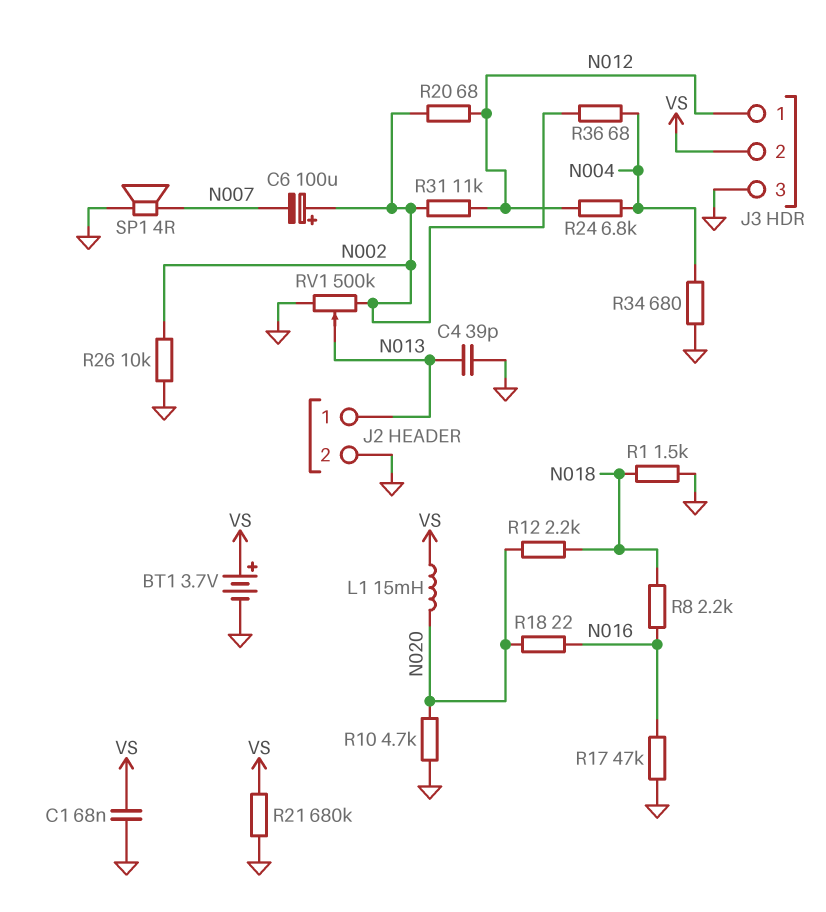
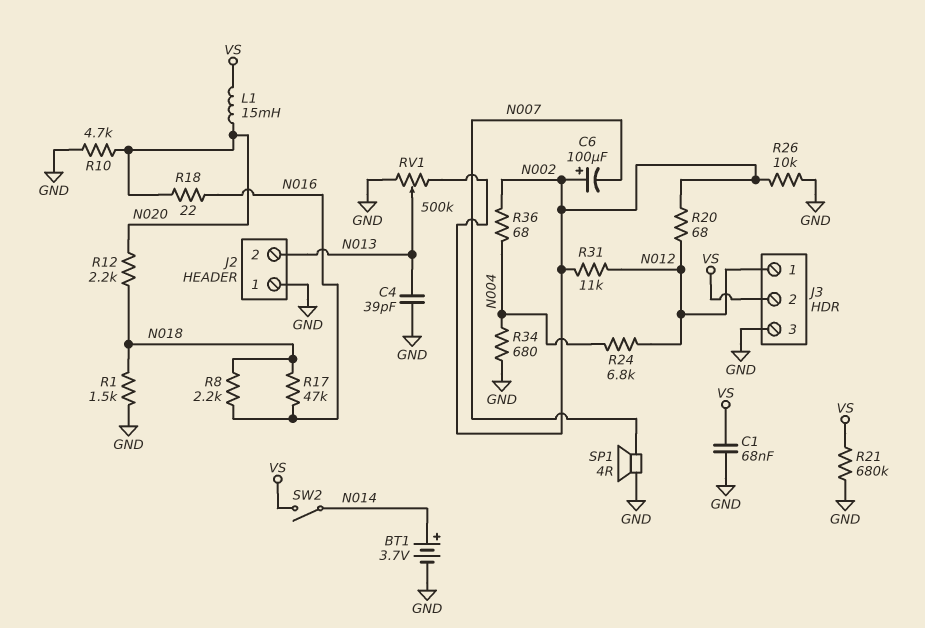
BT1: 3.7V (plus VS, minus GND) -> 3.7V (plus N014, minus GND)
J2 pin 1: N013 -> GND
J2 pin 2: GND -> N013
R17: 47k (GND, N016) -> 47k (N016, N018)
SW2: none -> switch (N014, VS)

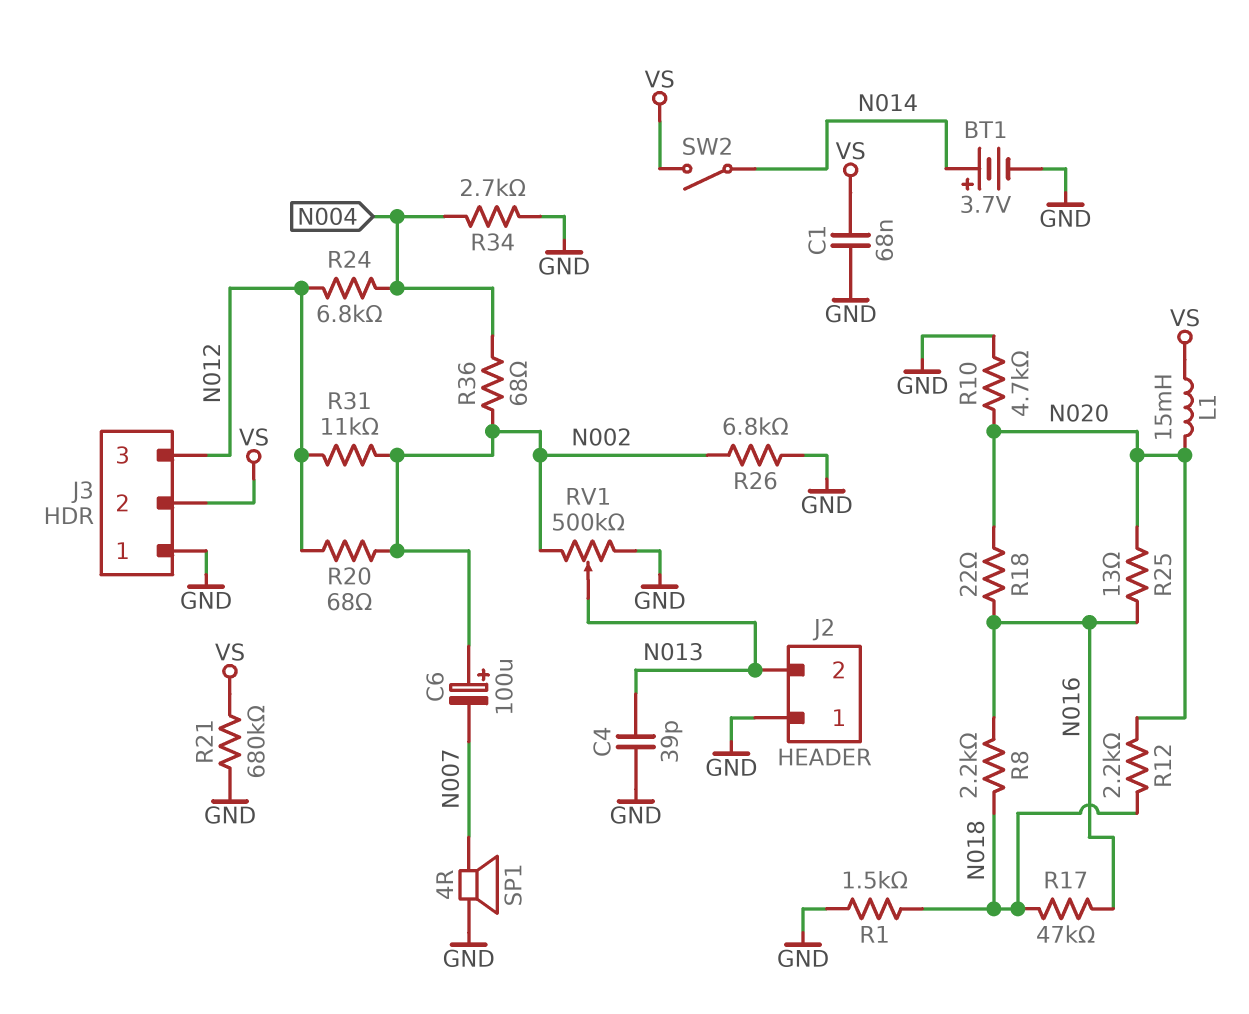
J3 pin 1: N012 -> GND
J3 pin 3: GND -> N012
R25: none -> 13 (N016, N020)
R26: 10k (GND, N002) -> 6.8k (GND, N002)
R34: 680 (GND, N004) -> 2.7k (GND, N004)

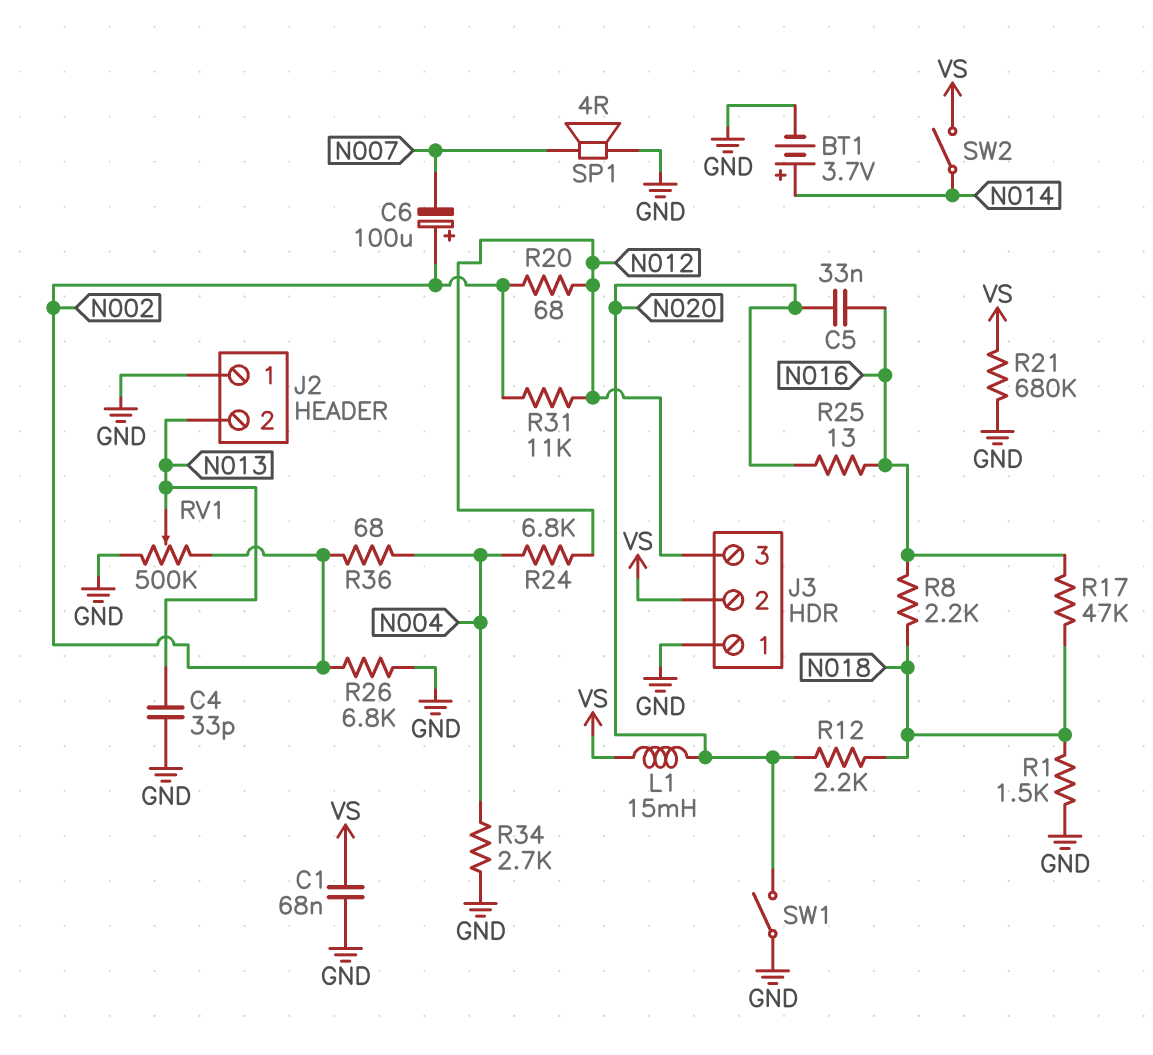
C4: 39pF (GND, N013) -> 33pF (GND, N013)
C5: none -> 33nF (N016, N020)
R10: 4.7k (GND, N020) -> none
R18: 22 (N016, N020) -> none
SW1: none -> switch (GND, N020)

